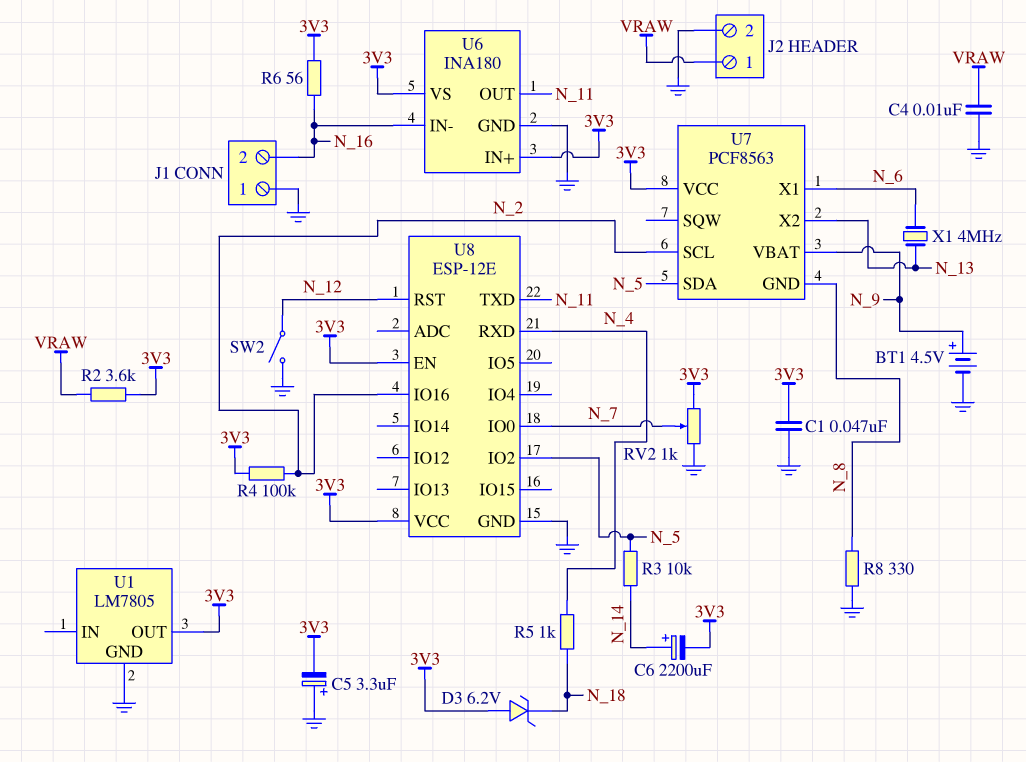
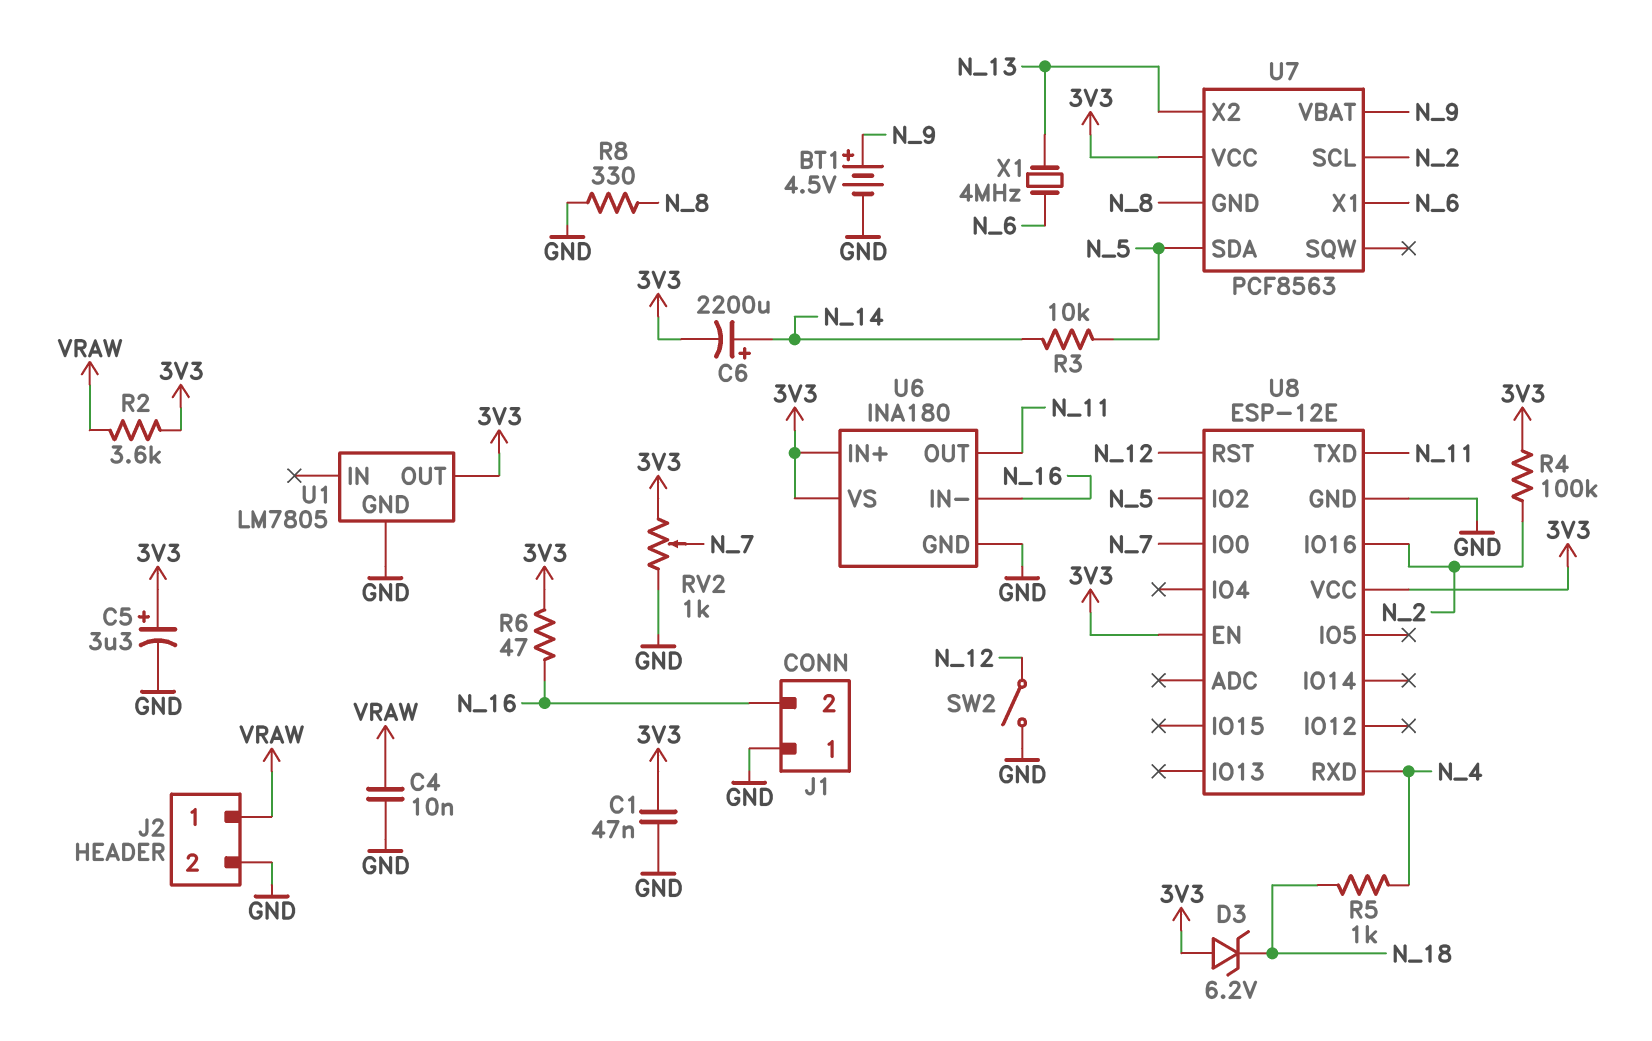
C5: 3.3uF (plus GND, minus 3V3) -> 3.3uF (plus 3V3, minus GND)
R6: 56 (3V3, N_16) -> 47 (3V3, N_16)

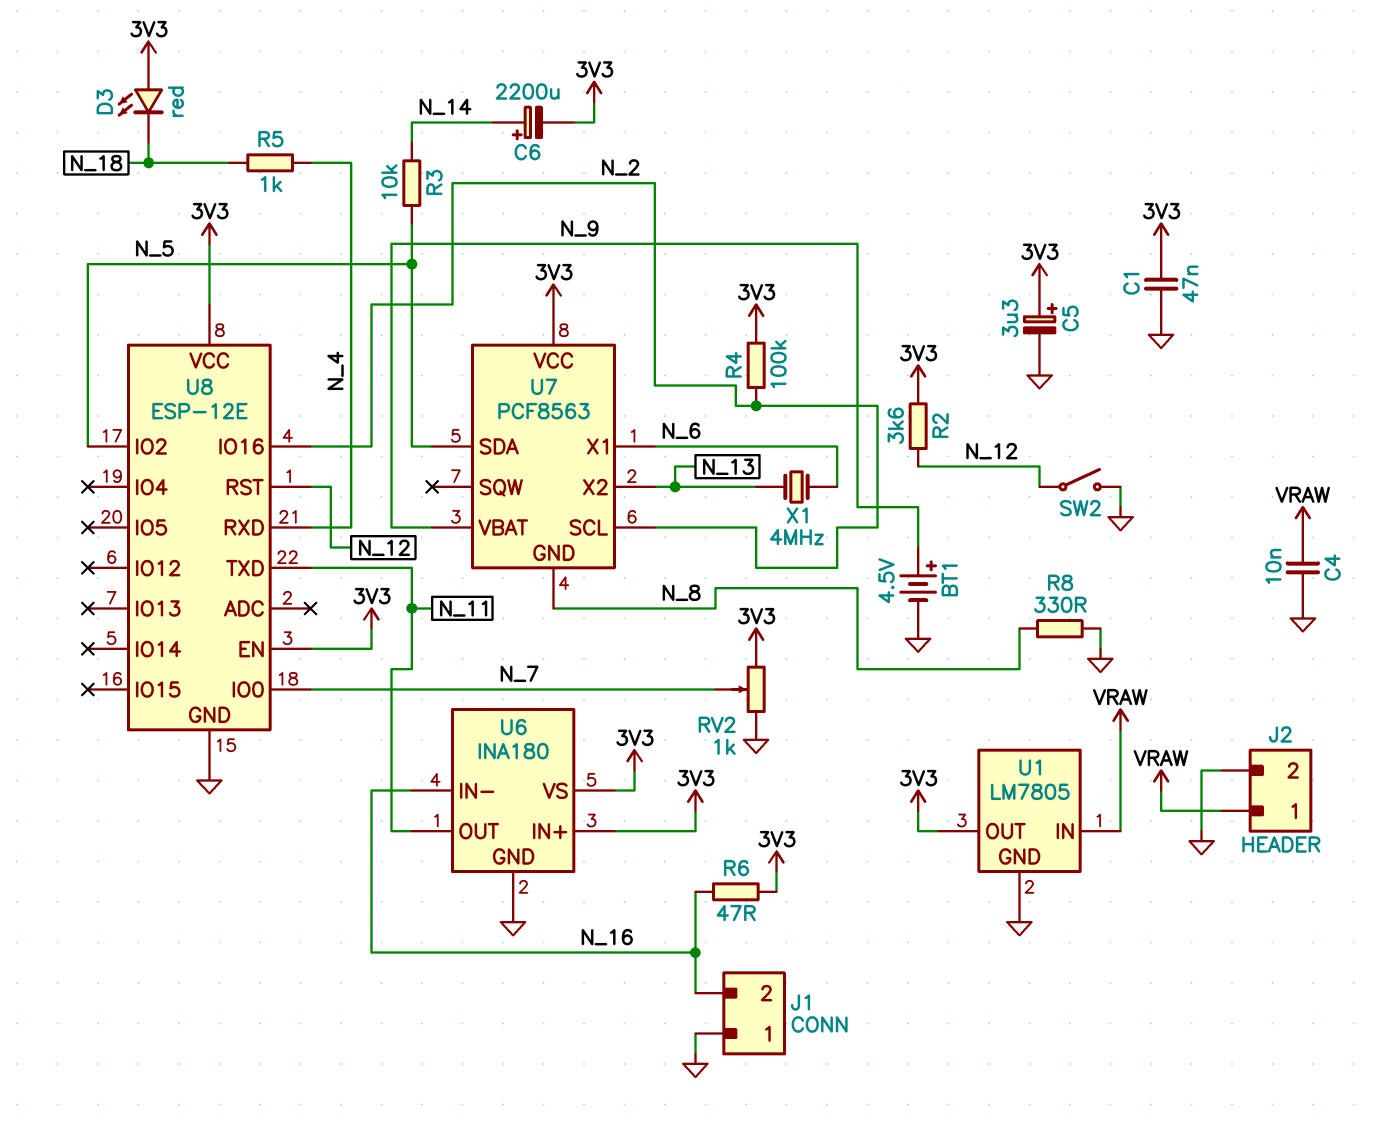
D3: zener 6.2V (A 3V3, K N_18) -> LED red (A 3V3, K N_18)
R2: 3.6k (3V3, VRAW) -> 3.6k (3V3, N_12)
U1 pin IN: none -> VRAW

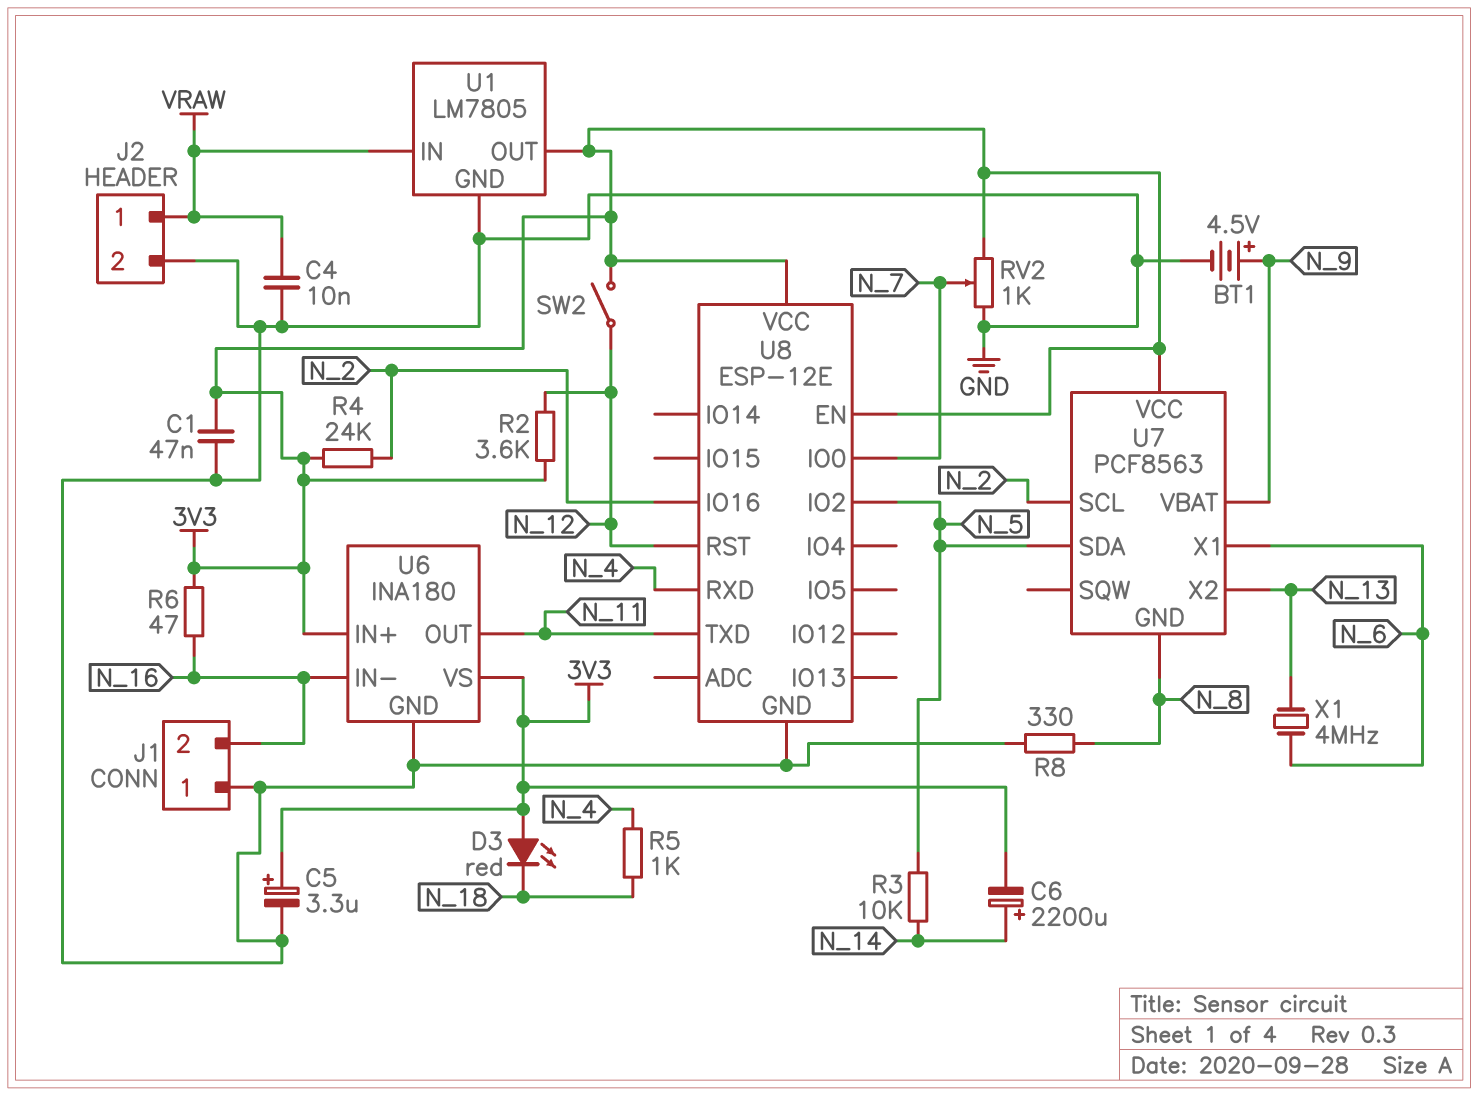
R4: 100k (3V3, N_2) -> 24k (3V3, N_2)
SW2: switch (GND, N_12) -> switch (3V3, N_12)

